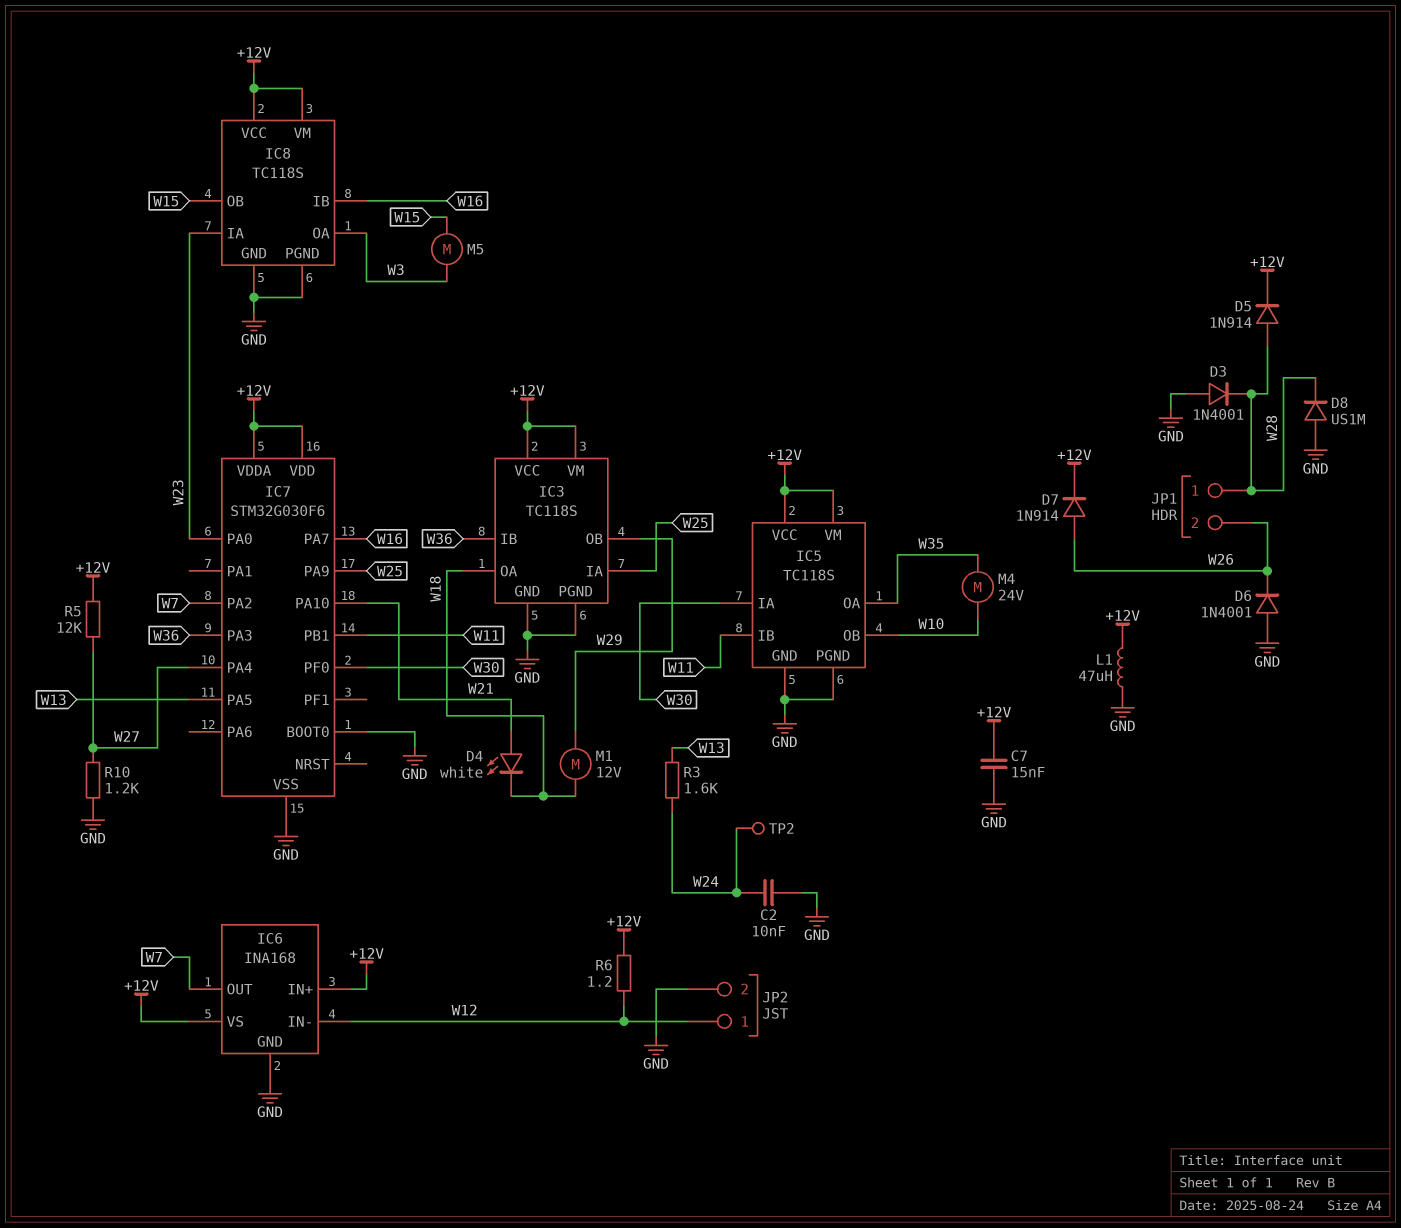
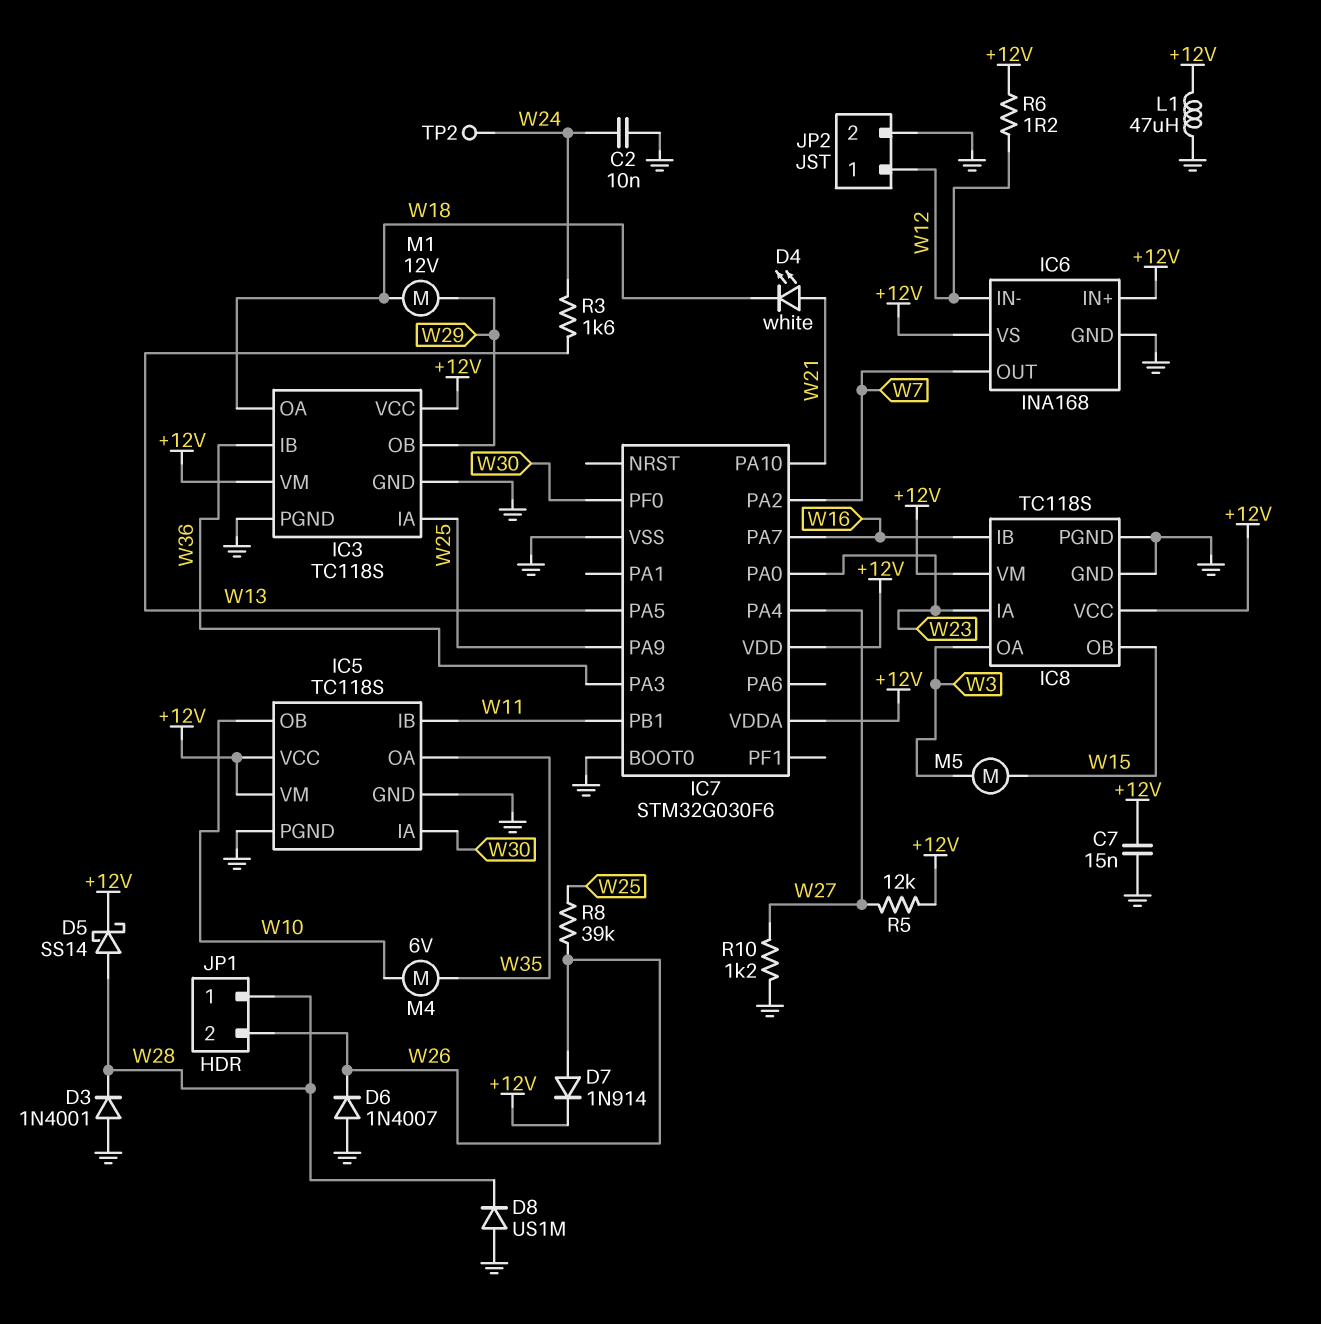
D5: diode 1N914 (A W28, K +12V) -> schottky SS14 (A W28, K +12V)
D6: diode 1N4001 (A GND, K W26) -> diode 1N4007 (A GND, K W26)
M4: motor 24V (W10, W35) -> motor 6V (W10, W35)
R8: none -> 39k (W25, W26)

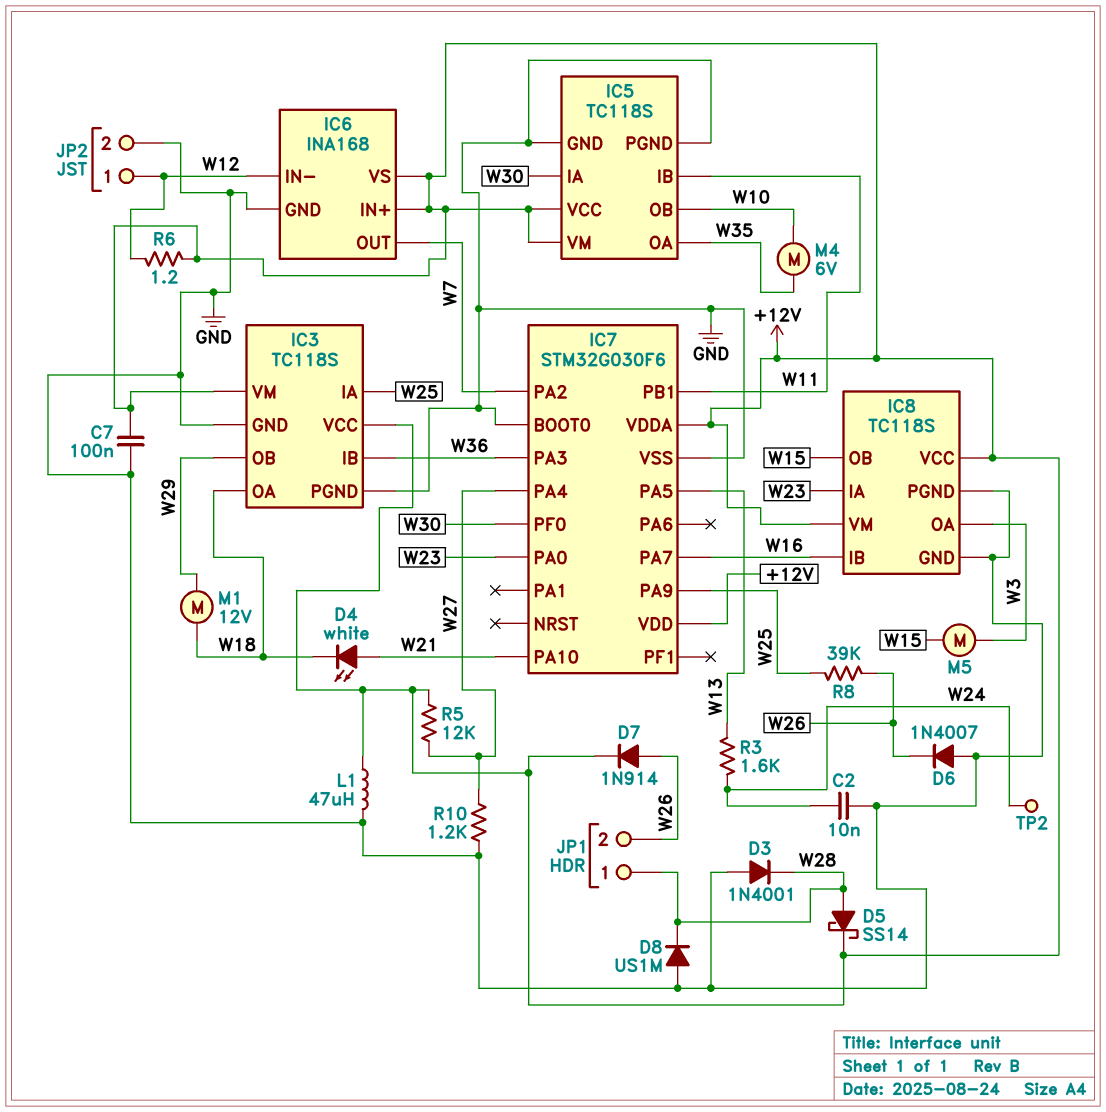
C7: 15nF (+12V, GND) -> 100nF (+12V, GND)

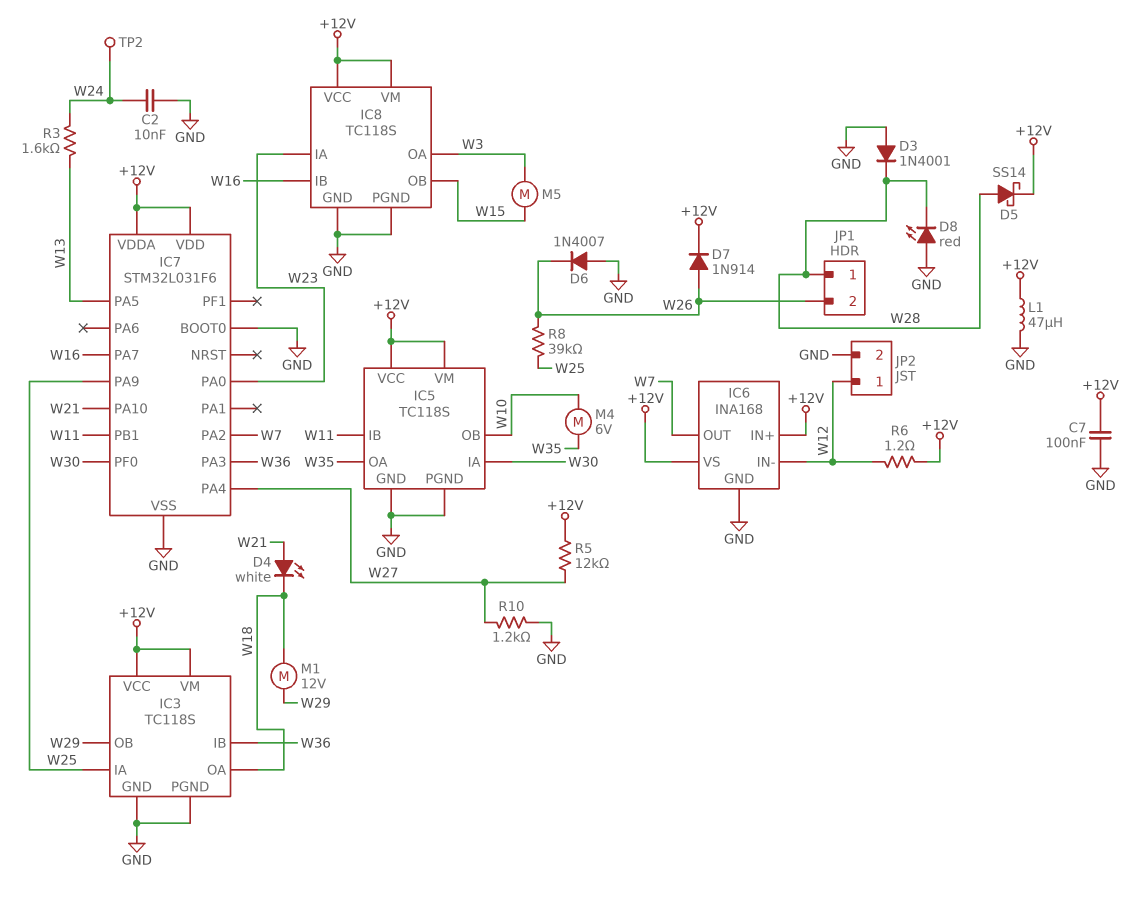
D8: diode US1M (A GND, K W28) -> LED red (A GND, K W28)
IC7: STM32G030F6 -> STM32L031F6

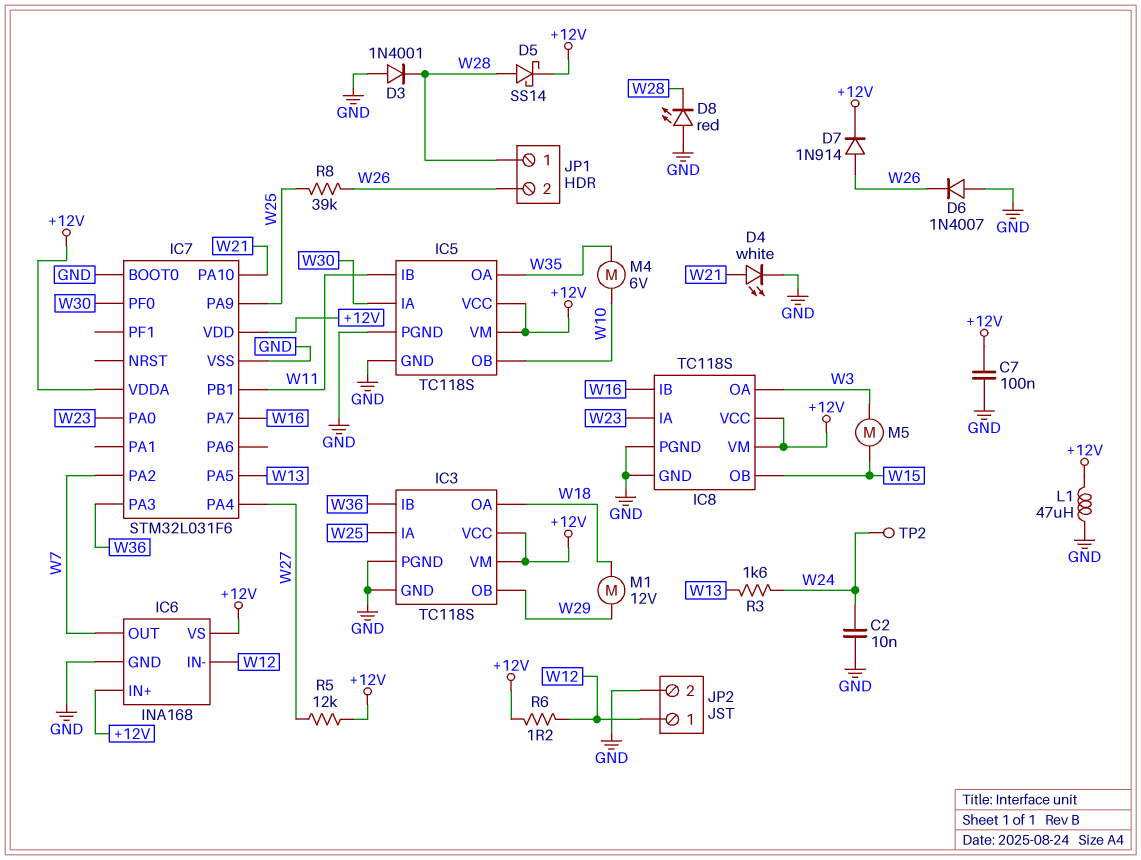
D4: LED white (A W21, K W18) -> LED white (A W21, K GND)
R10: 1.2k (GND, W27) -> none

